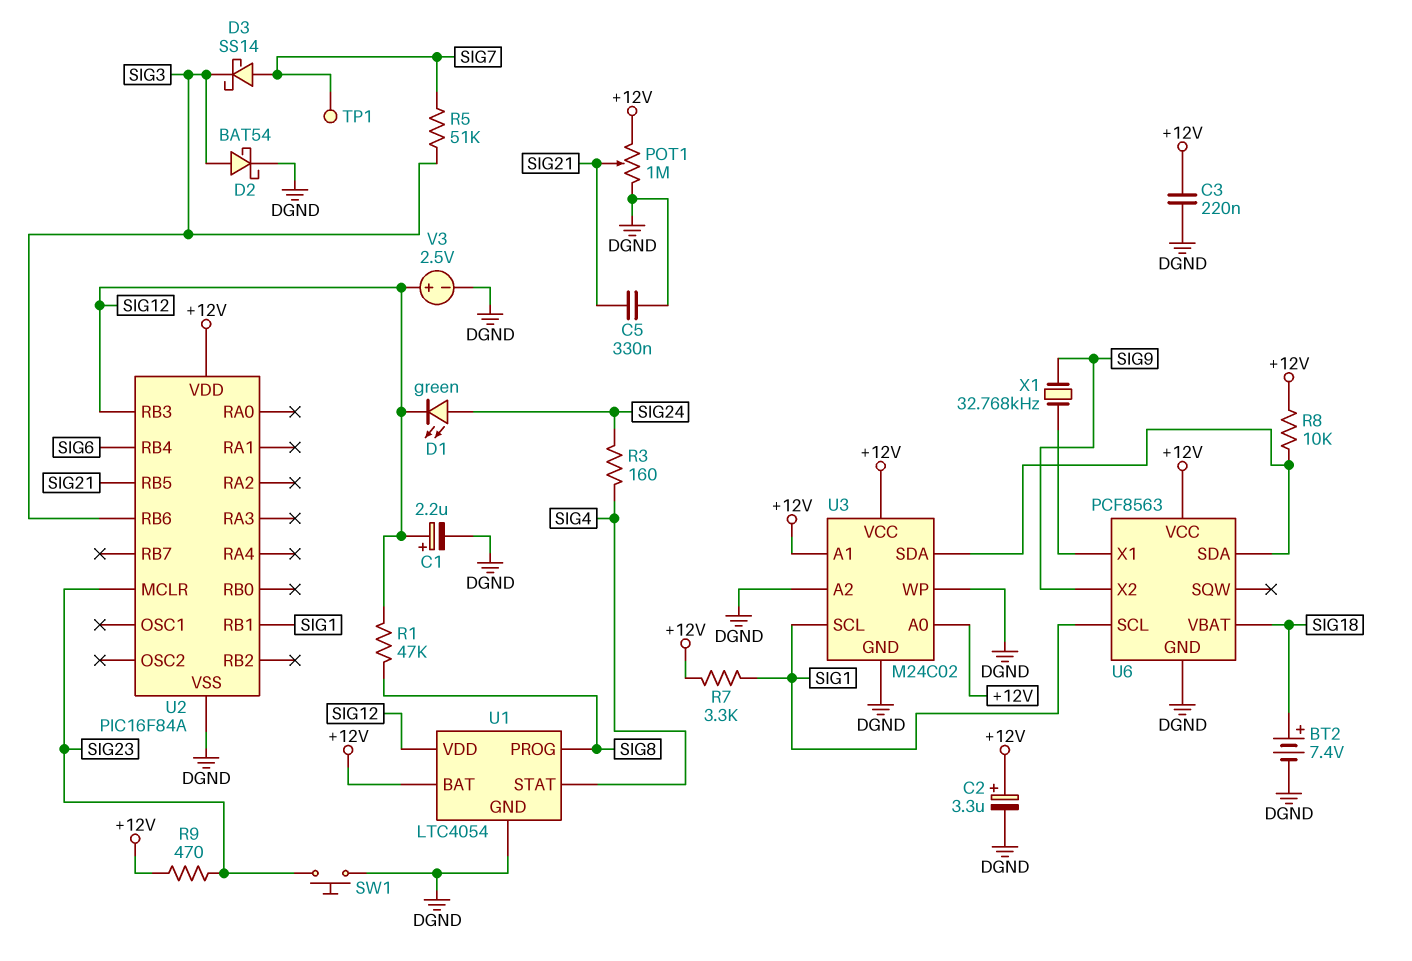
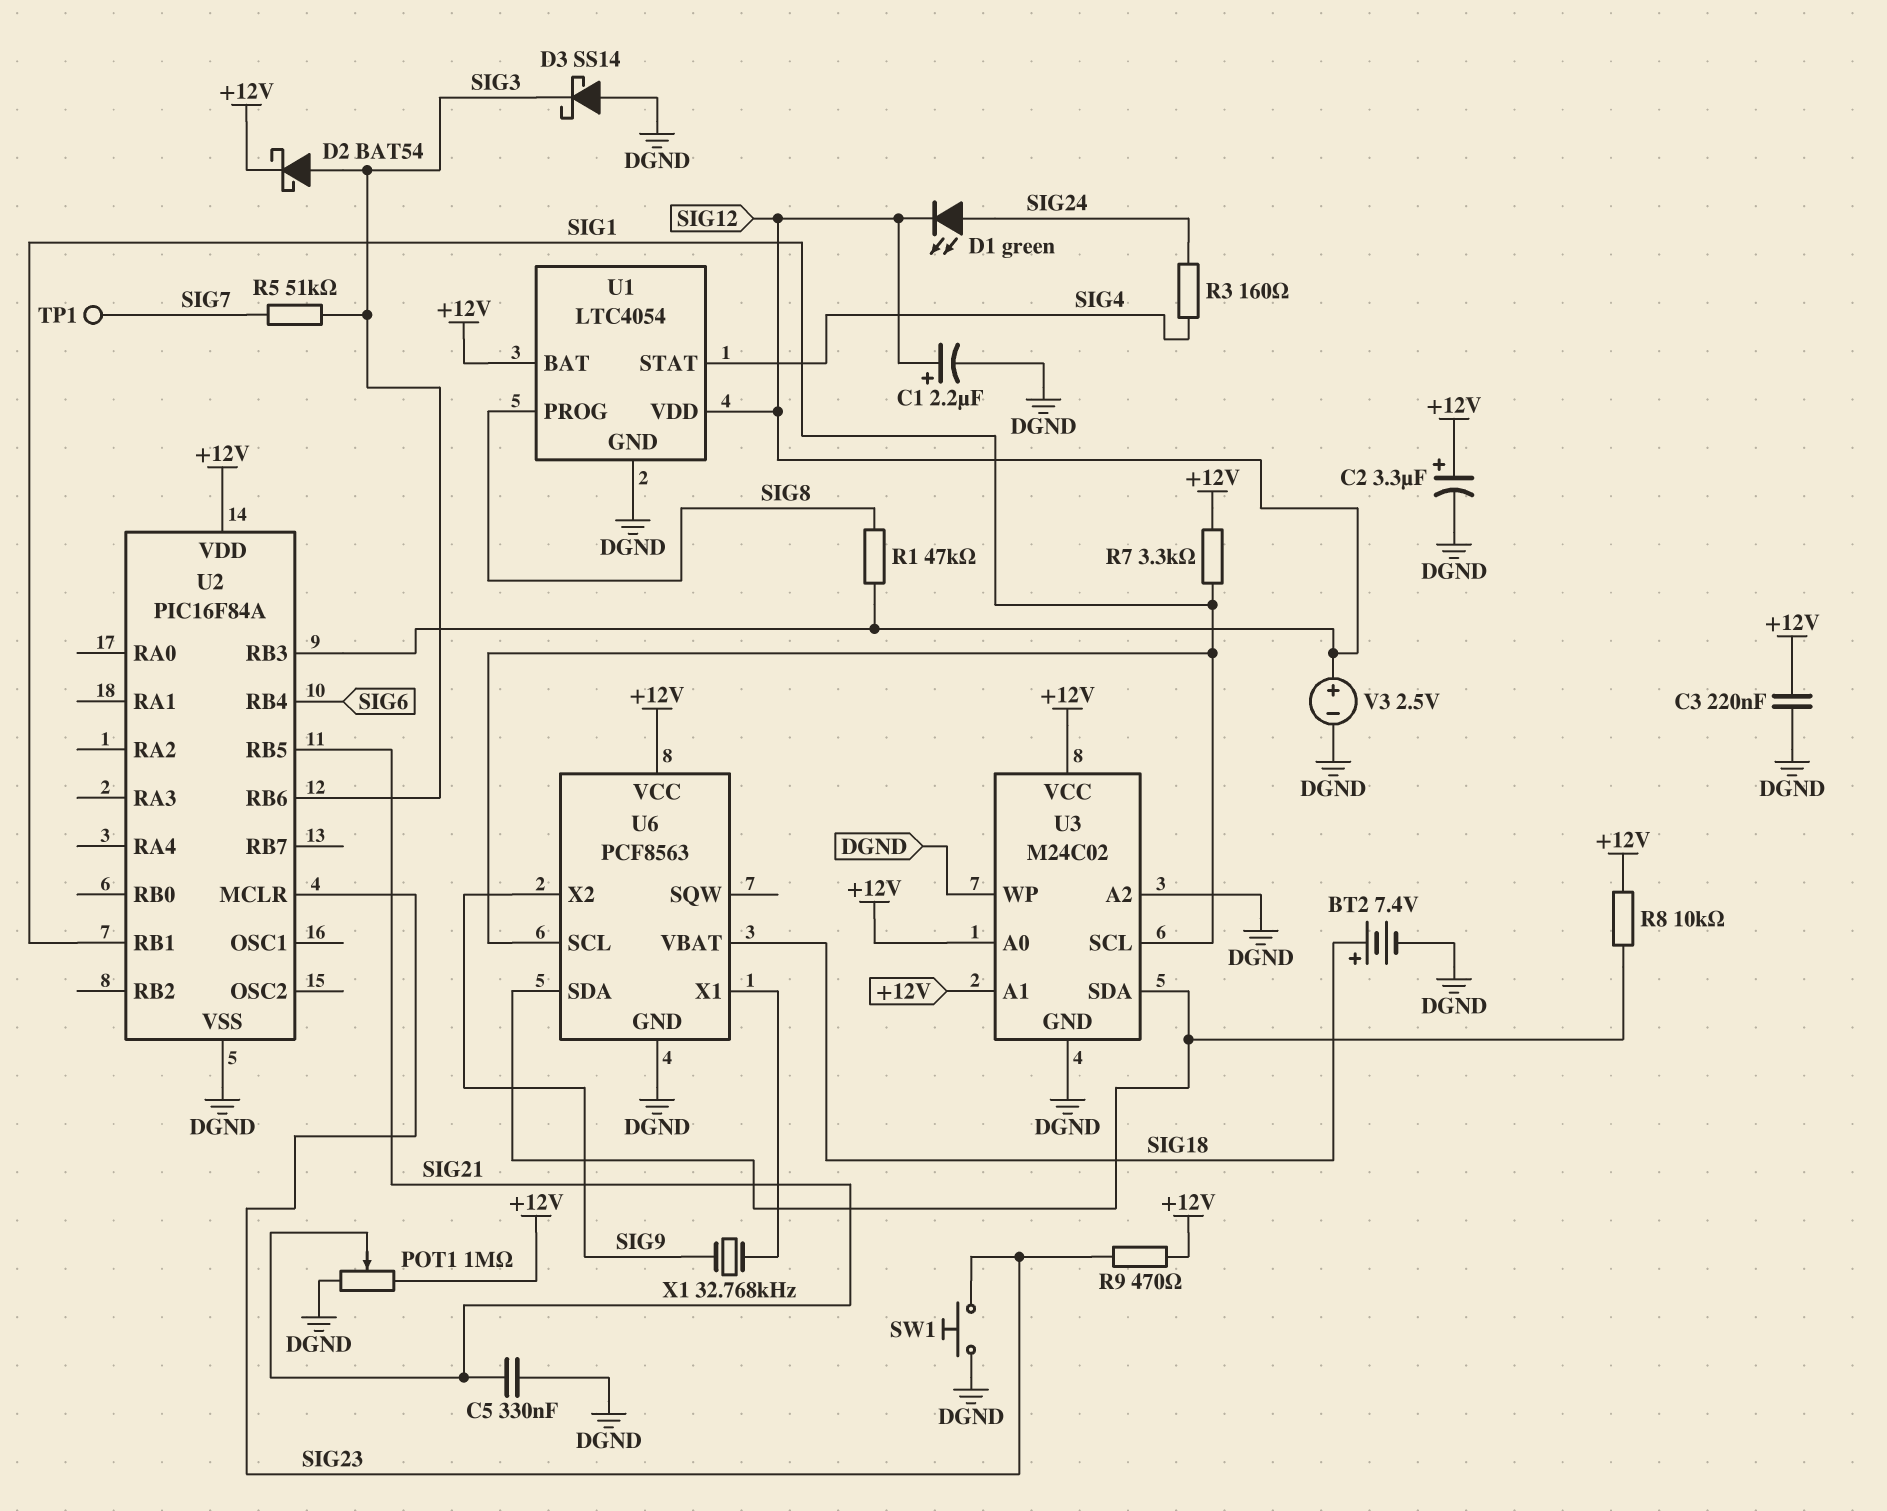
D2: schottky BAT54 (A SIG3, K DGND) -> schottky BAT54 (A SIG3, K +12V)
D3: schottky SS14 (A SIG7, K SIG3) -> schottky SS14 (A DGND, K SIG3)

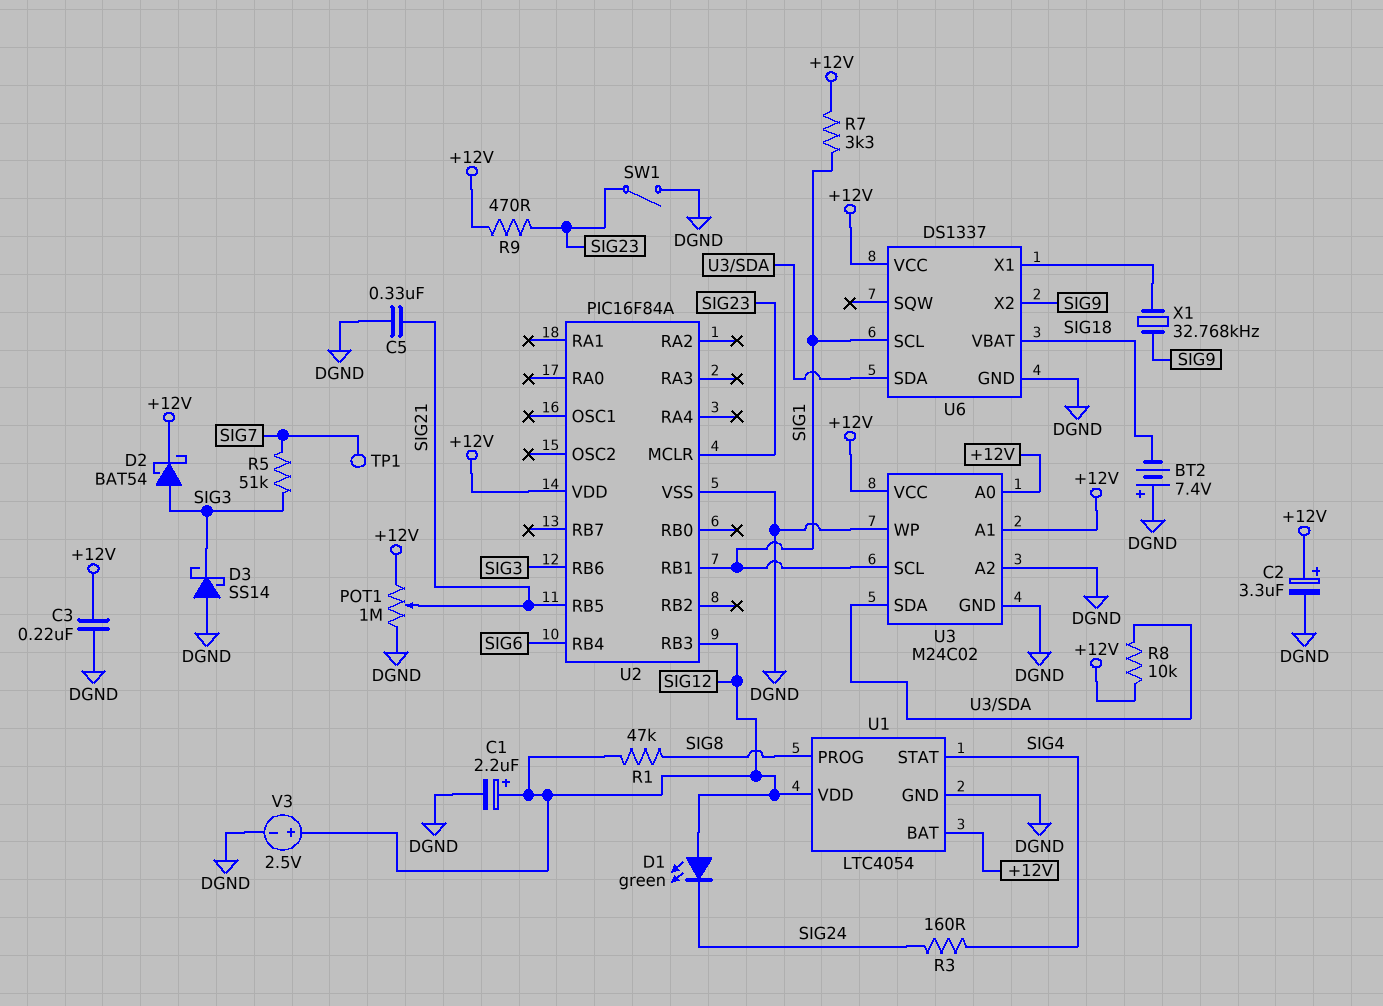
BT2: 7.4V (plus SIG18, minus DGND) -> 7.4V (plus DGND, minus SIG18)
D1: LED green (A SIG24, K SIG12) -> LED green (A SIG12, K SIG24)
SW1: button (DGND, SIG23) -> switch (DGND, SIG23)
U6: PCF8563 -> DS1337

